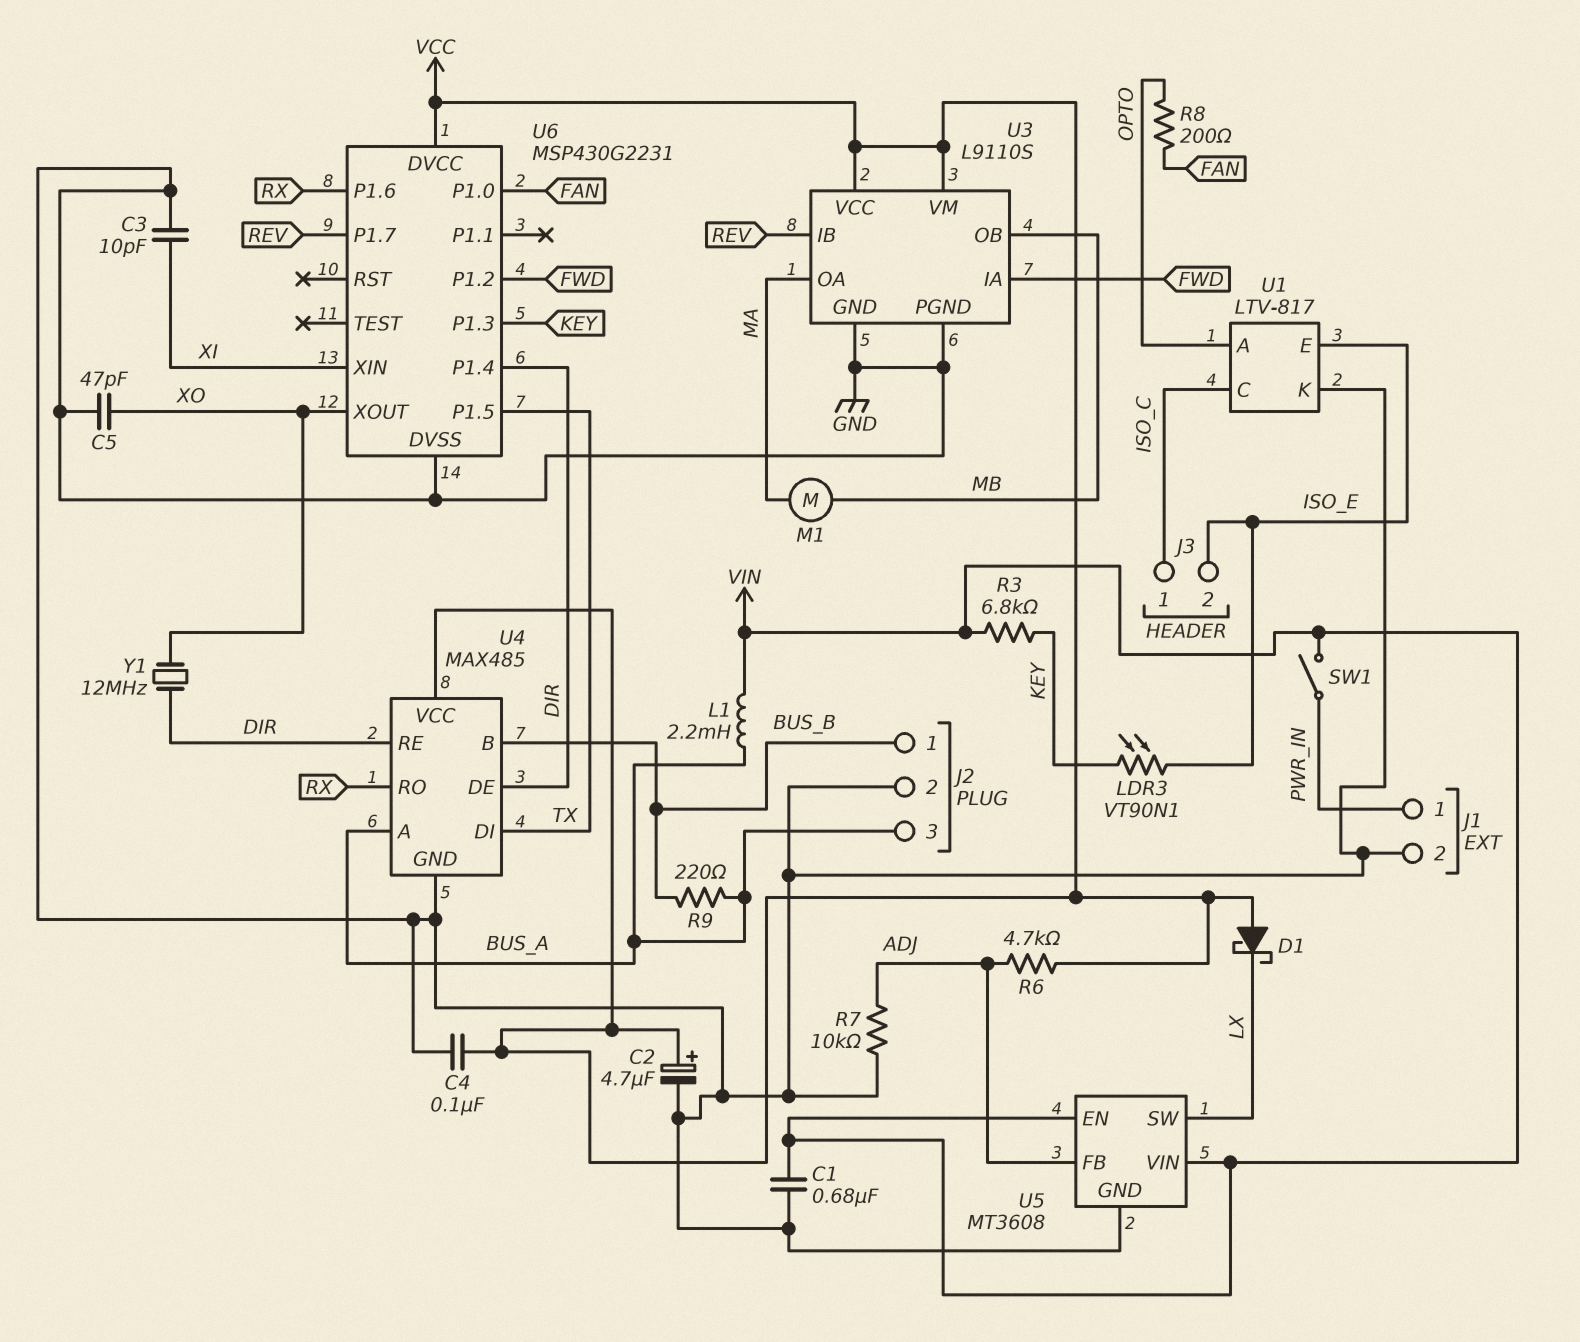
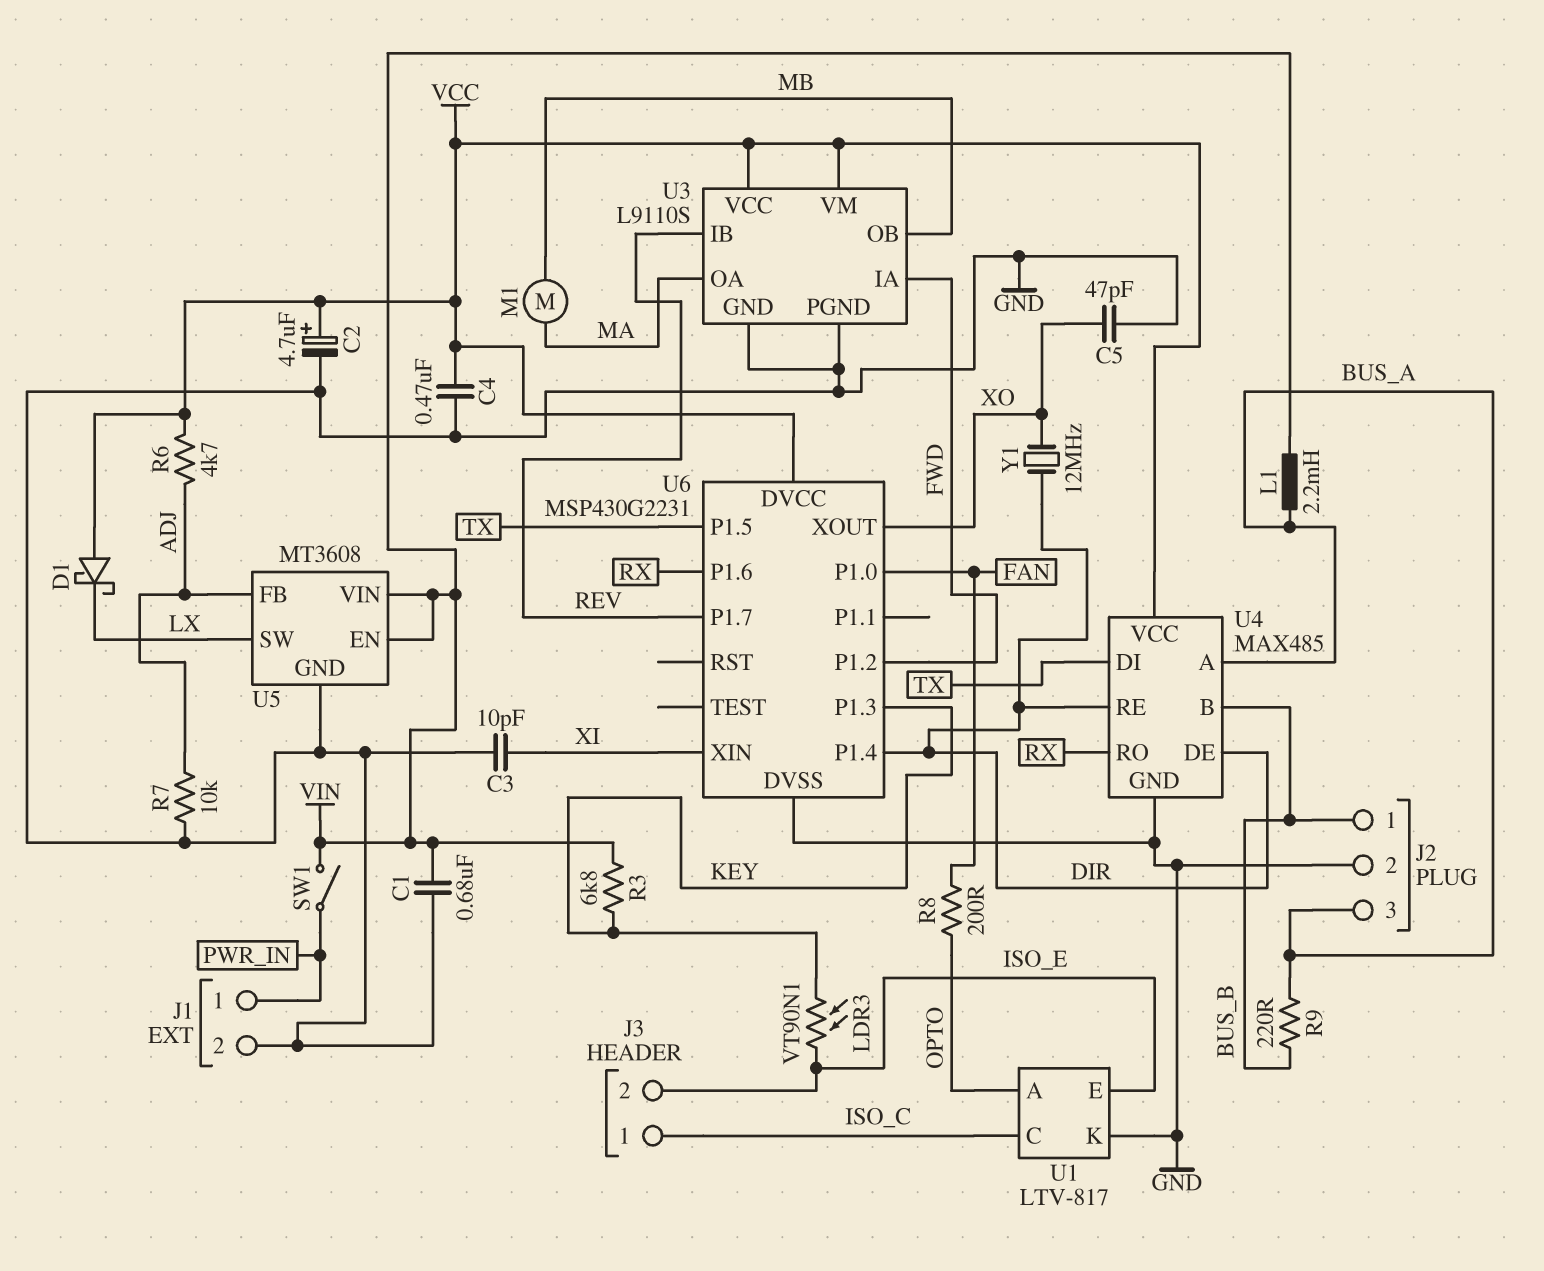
C4: 100nF (GND, VCC) -> 470nF (GND, VCC)

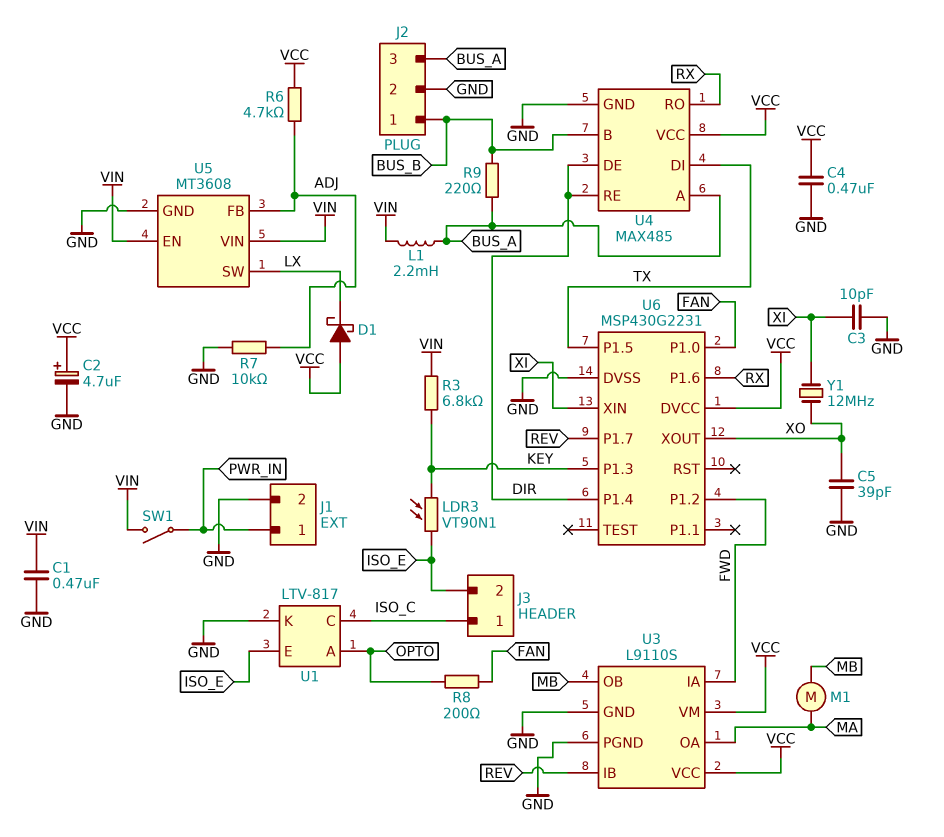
C1: 680nF (GND, VIN) -> 470nF (GND, VIN)
C5: 47pF (GND, XO) -> 39pF (GND, XO)
Y1: 12MHz (DIR, XO) -> 12MHz (XI, XO)

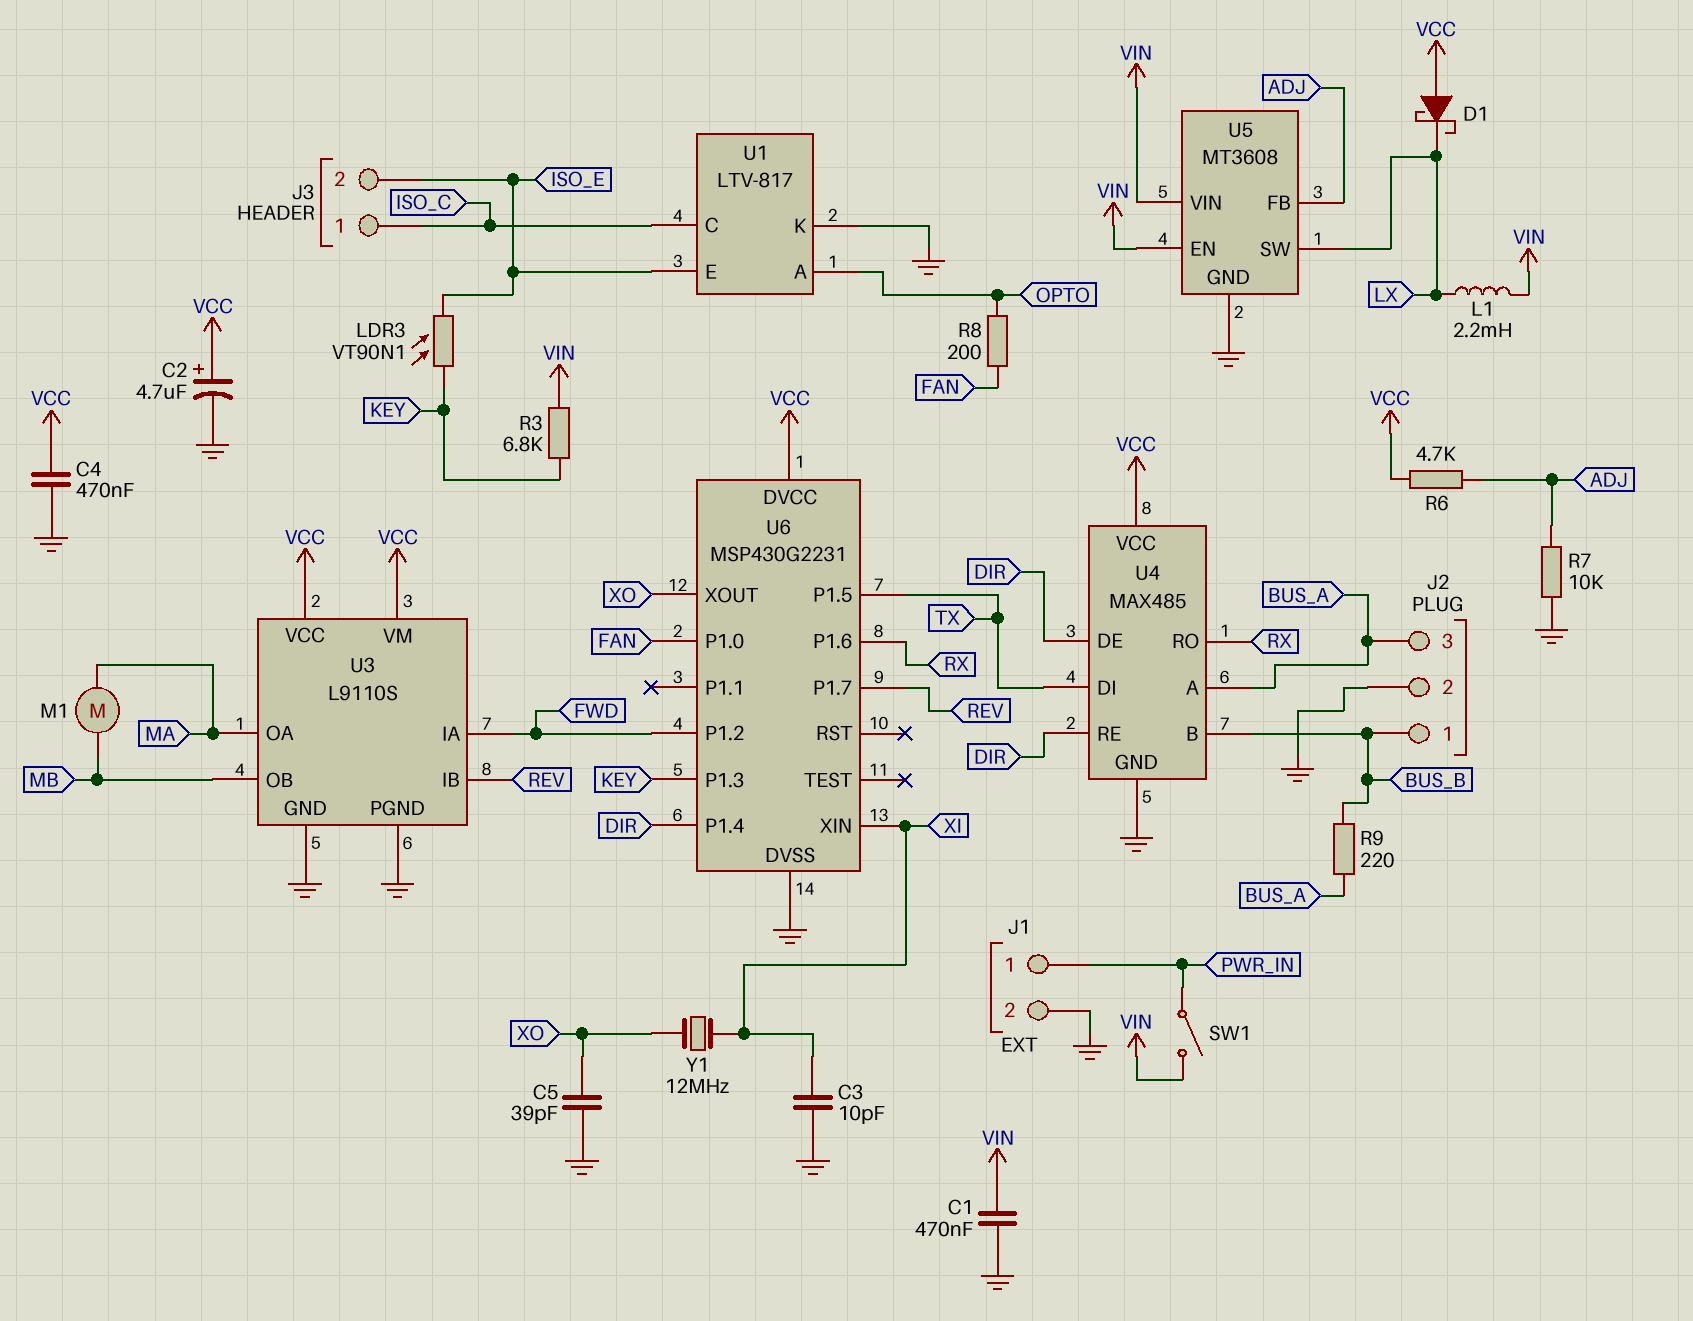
L1: 2.2mH (BUS_A, VIN) -> 2.2mH (LX, VIN)

